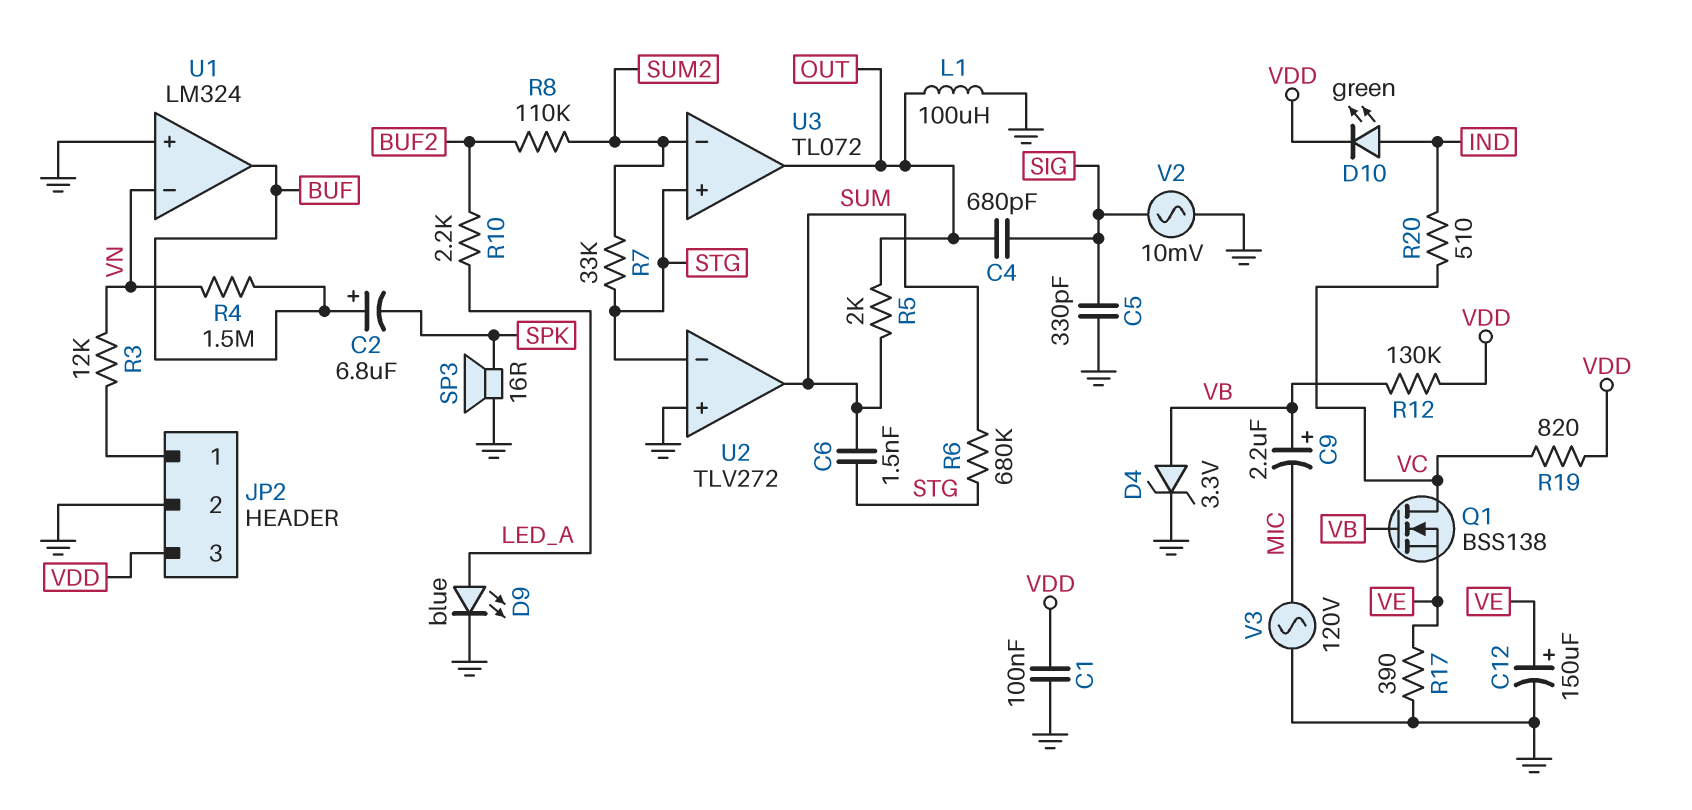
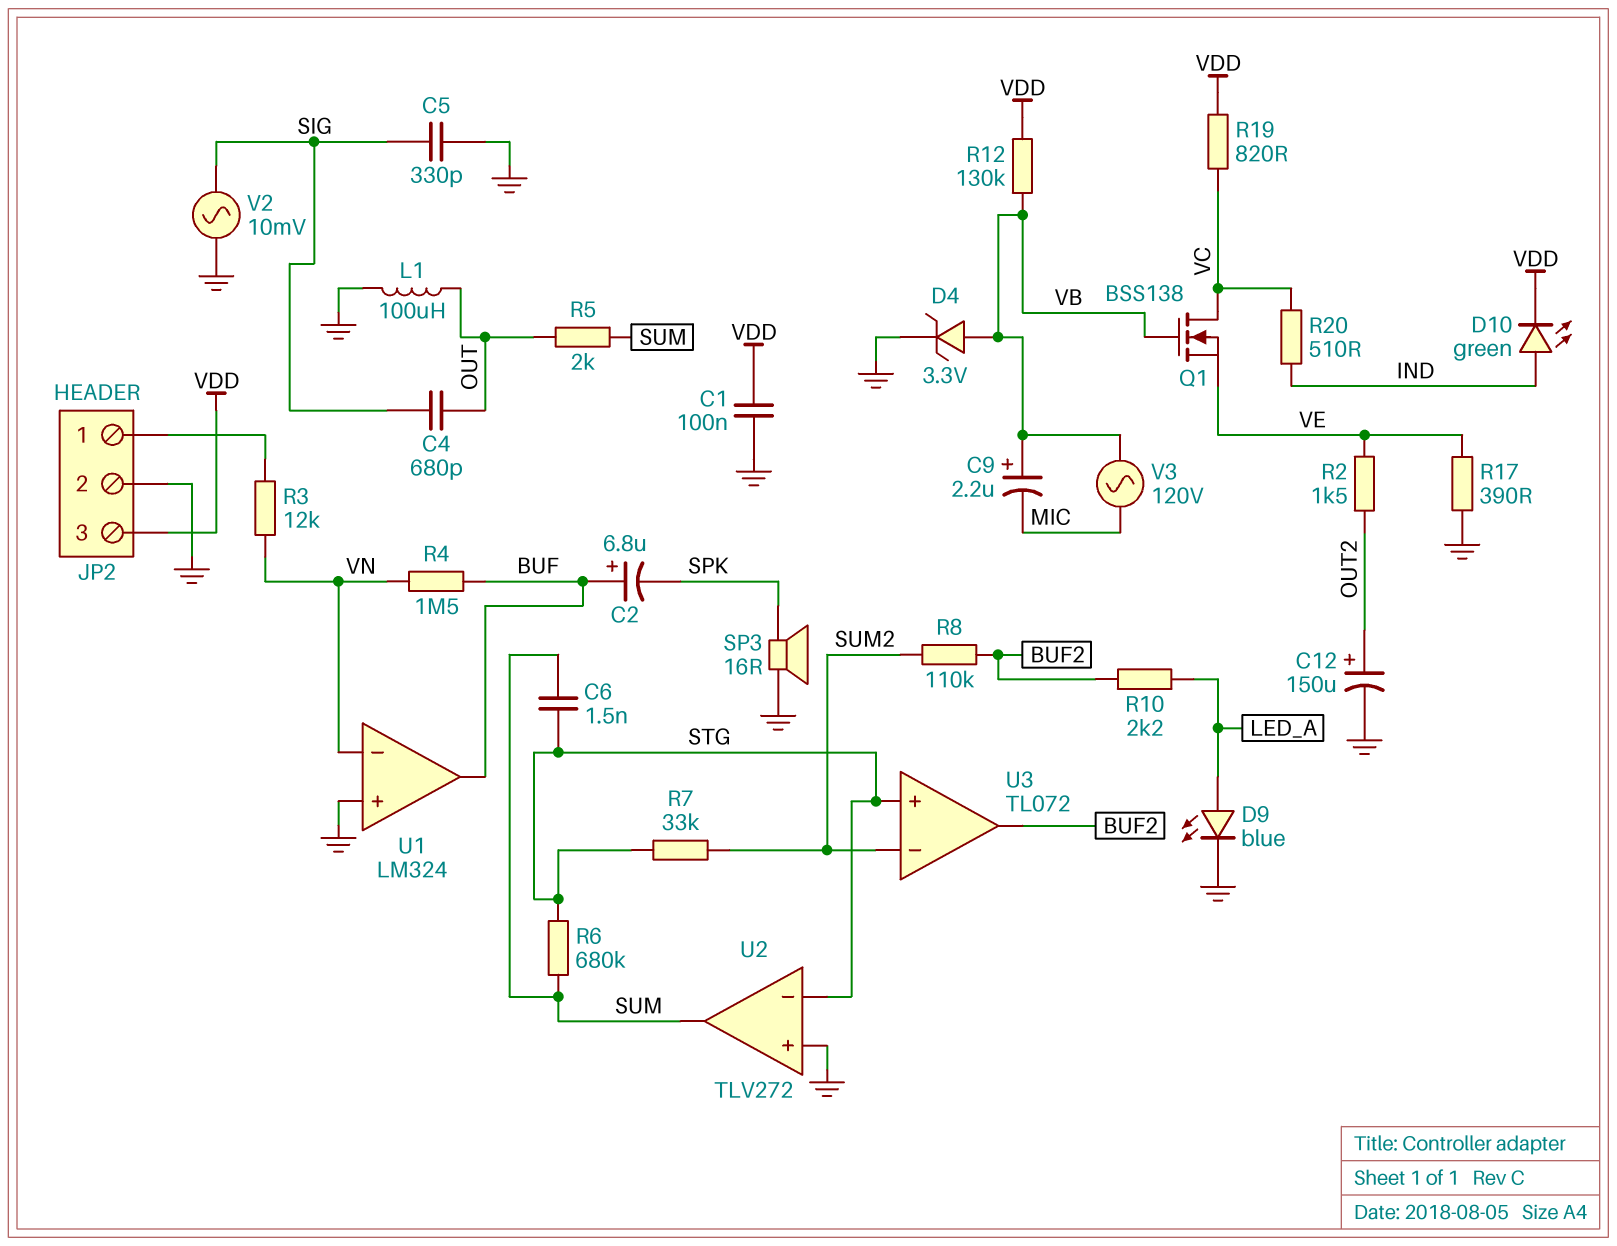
C12: 150uF (plus VE, minus GND) -> 150uF (plus OUT2, minus GND)
R2: none -> 1.5k (OUT2, VE)
U3 pin out: OUT -> BUF2
V3: AC 120V (GND, MIC) -> AC 120V (MIC, VB)

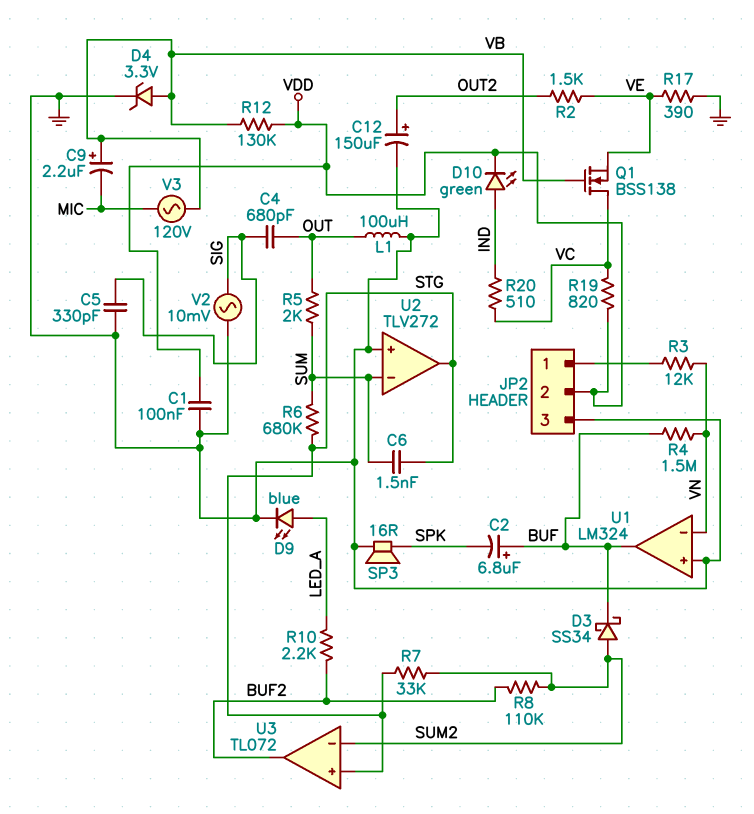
D3: none -> schottky SS34 (A SUM2, K BUF)
JP2 pin 2: GND -> VDD
JP2 pin 3: VDD -> GND
U2 pin in-: STG -> SUM
U2 pin out: SUM -> STG

